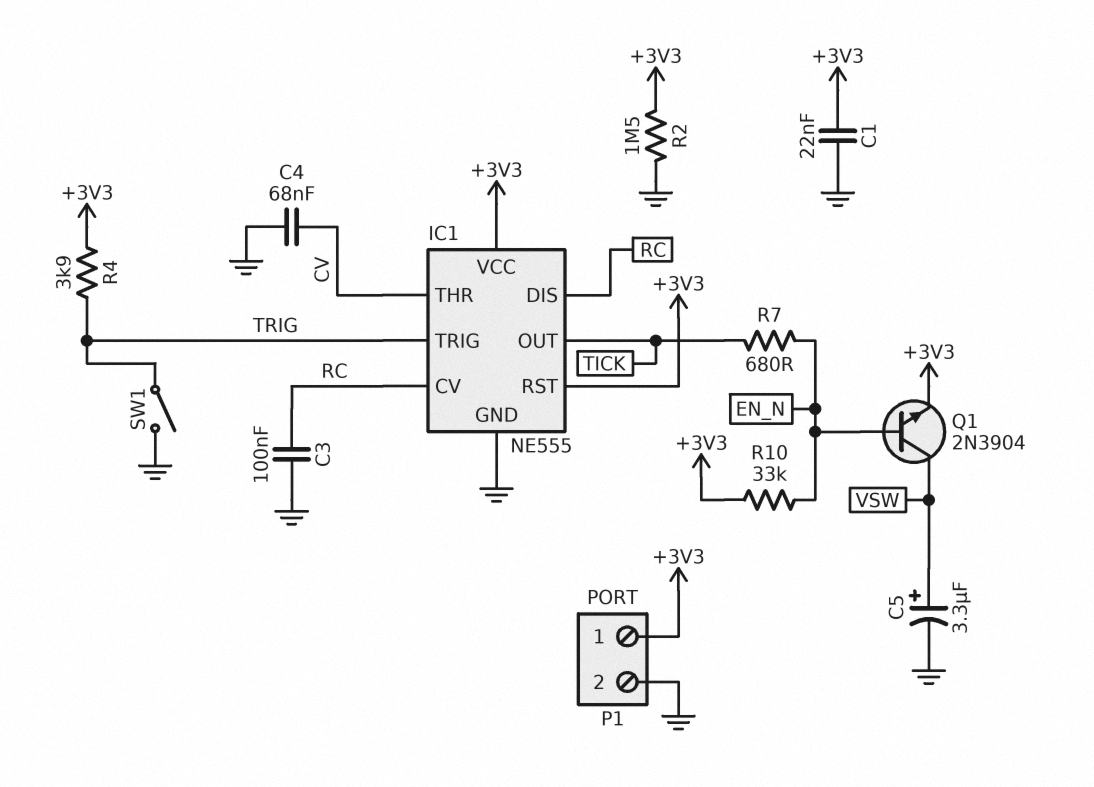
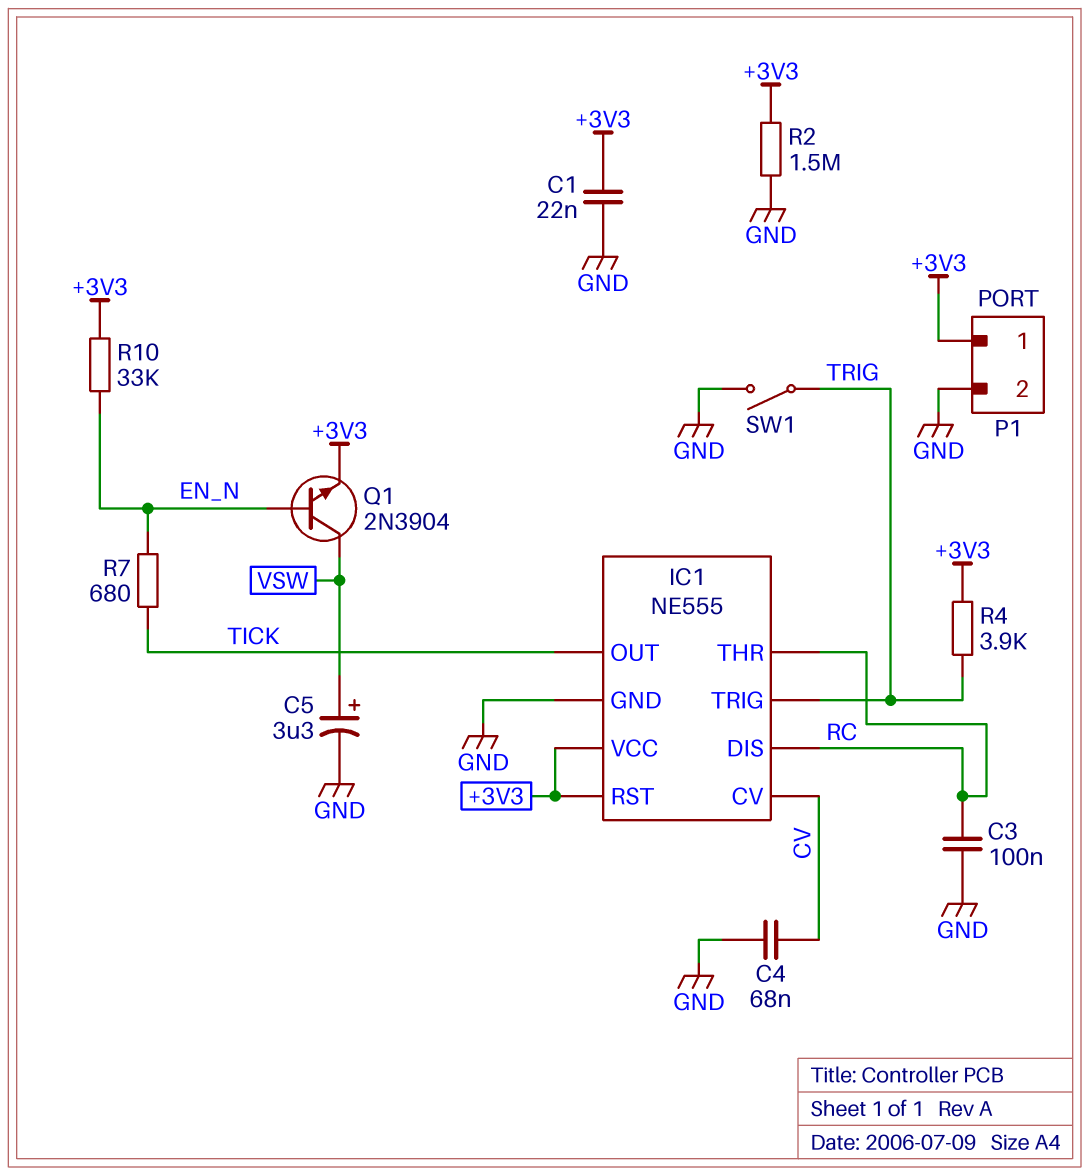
IC1 pin CV: RC -> CV
IC1 pin THR: CV -> RC

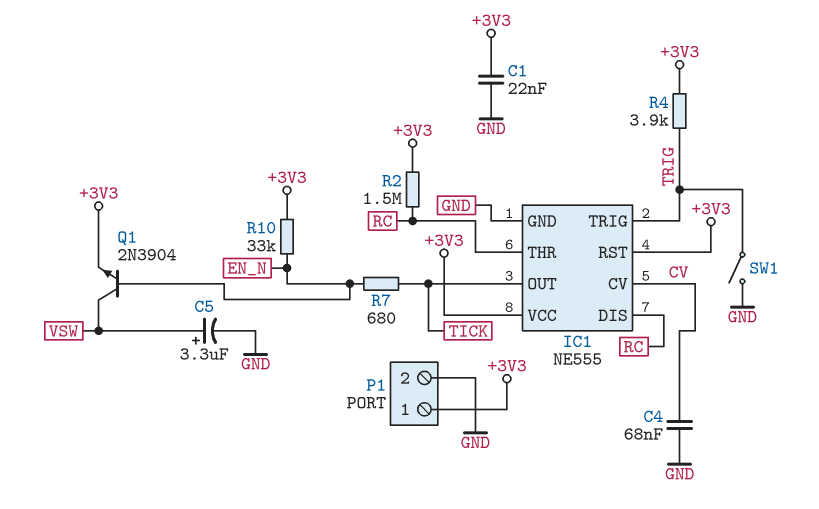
C3: 100nF (GND, RC) -> none
R2: 1.5M (+3V3, GND) -> 1.5M (+3V3, RC)

